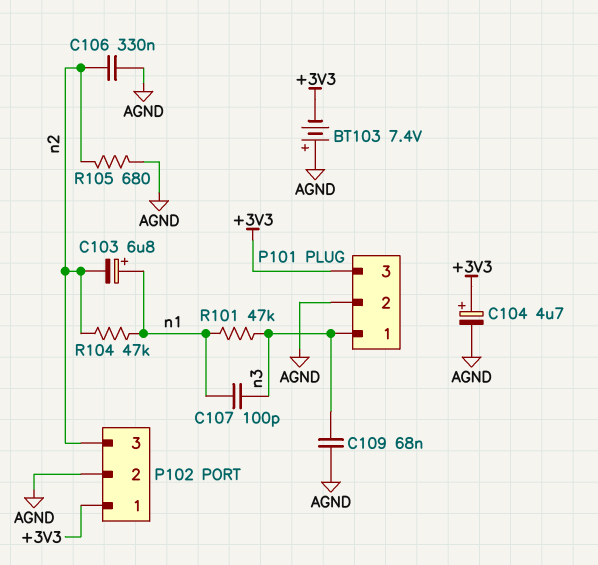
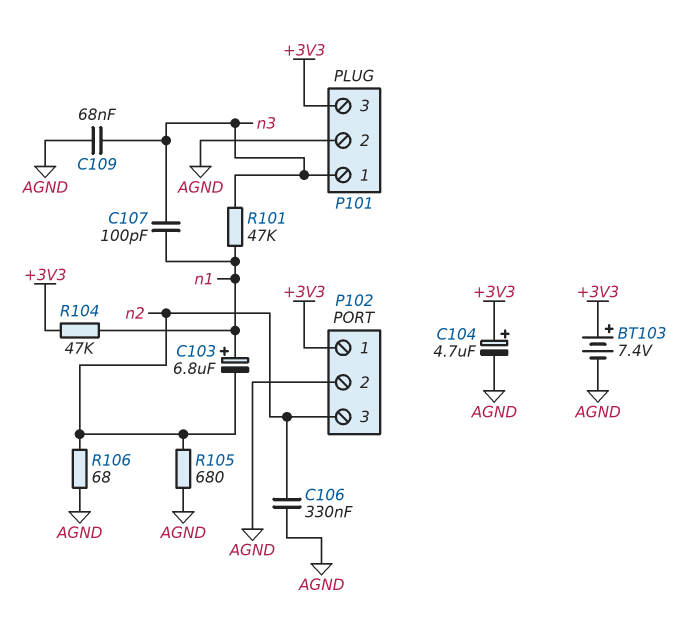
BT103: 7.4V (plus AGND, minus +3V3) -> 7.4V (plus +3V3, minus AGND)
R104: 47k (n1, n2) -> 47k (+3V3, n1)
R106: none -> 68 (AGND, n2)

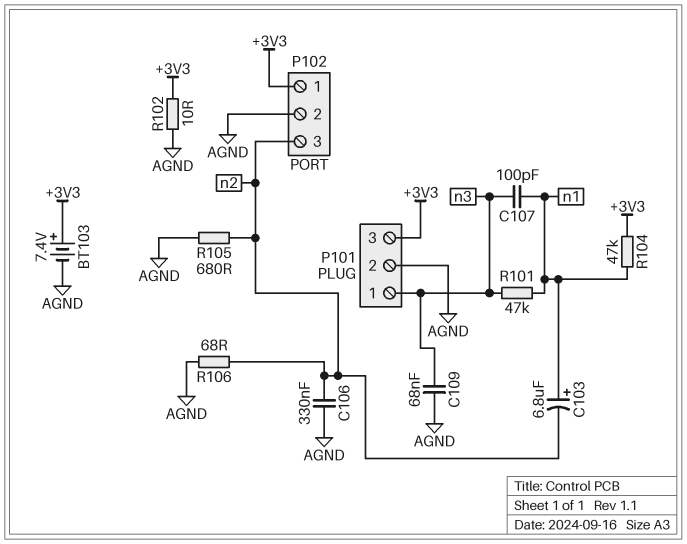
C104: 4.7uF (plus +3V3, minus AGND) -> none
R102: none -> 10 (+3V3, AGND)

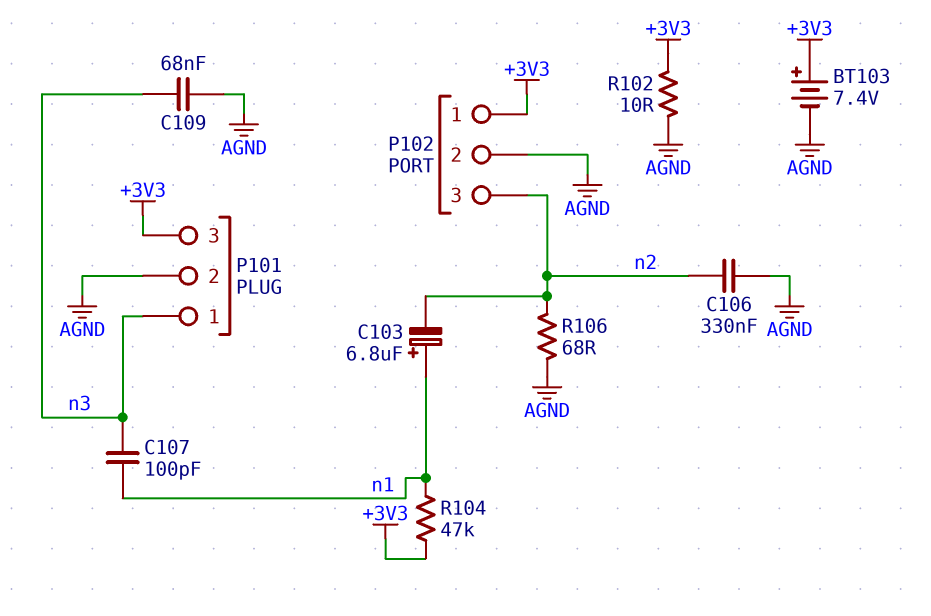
R101: 47k (n1, n3) -> none
R105: 680 (AGND, n2) -> none

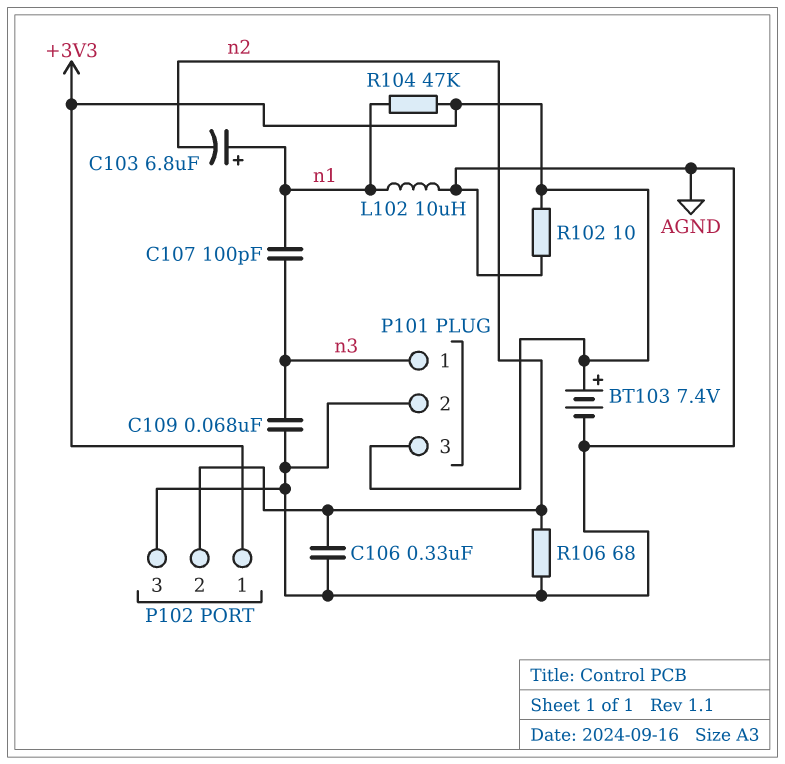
L102: none -> 10uH (AGND, n1)
P102 pin 2: AGND -> n2
P102 pin 3: n2 -> AGND

